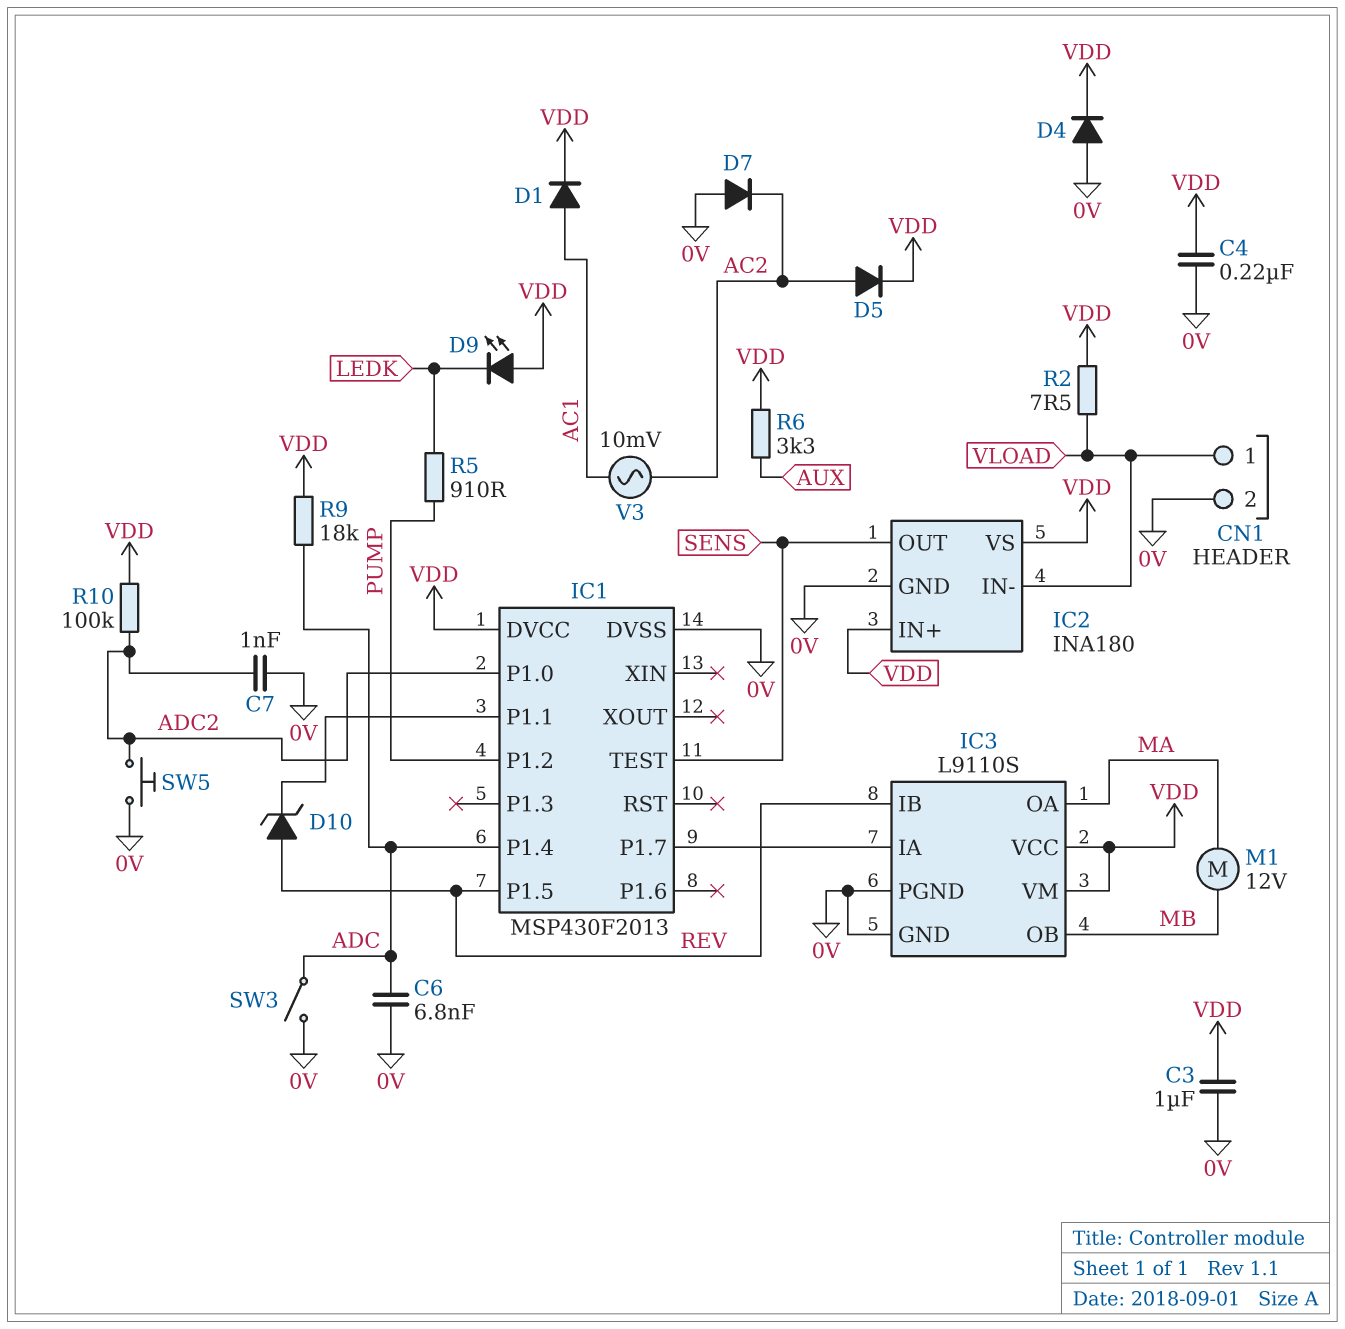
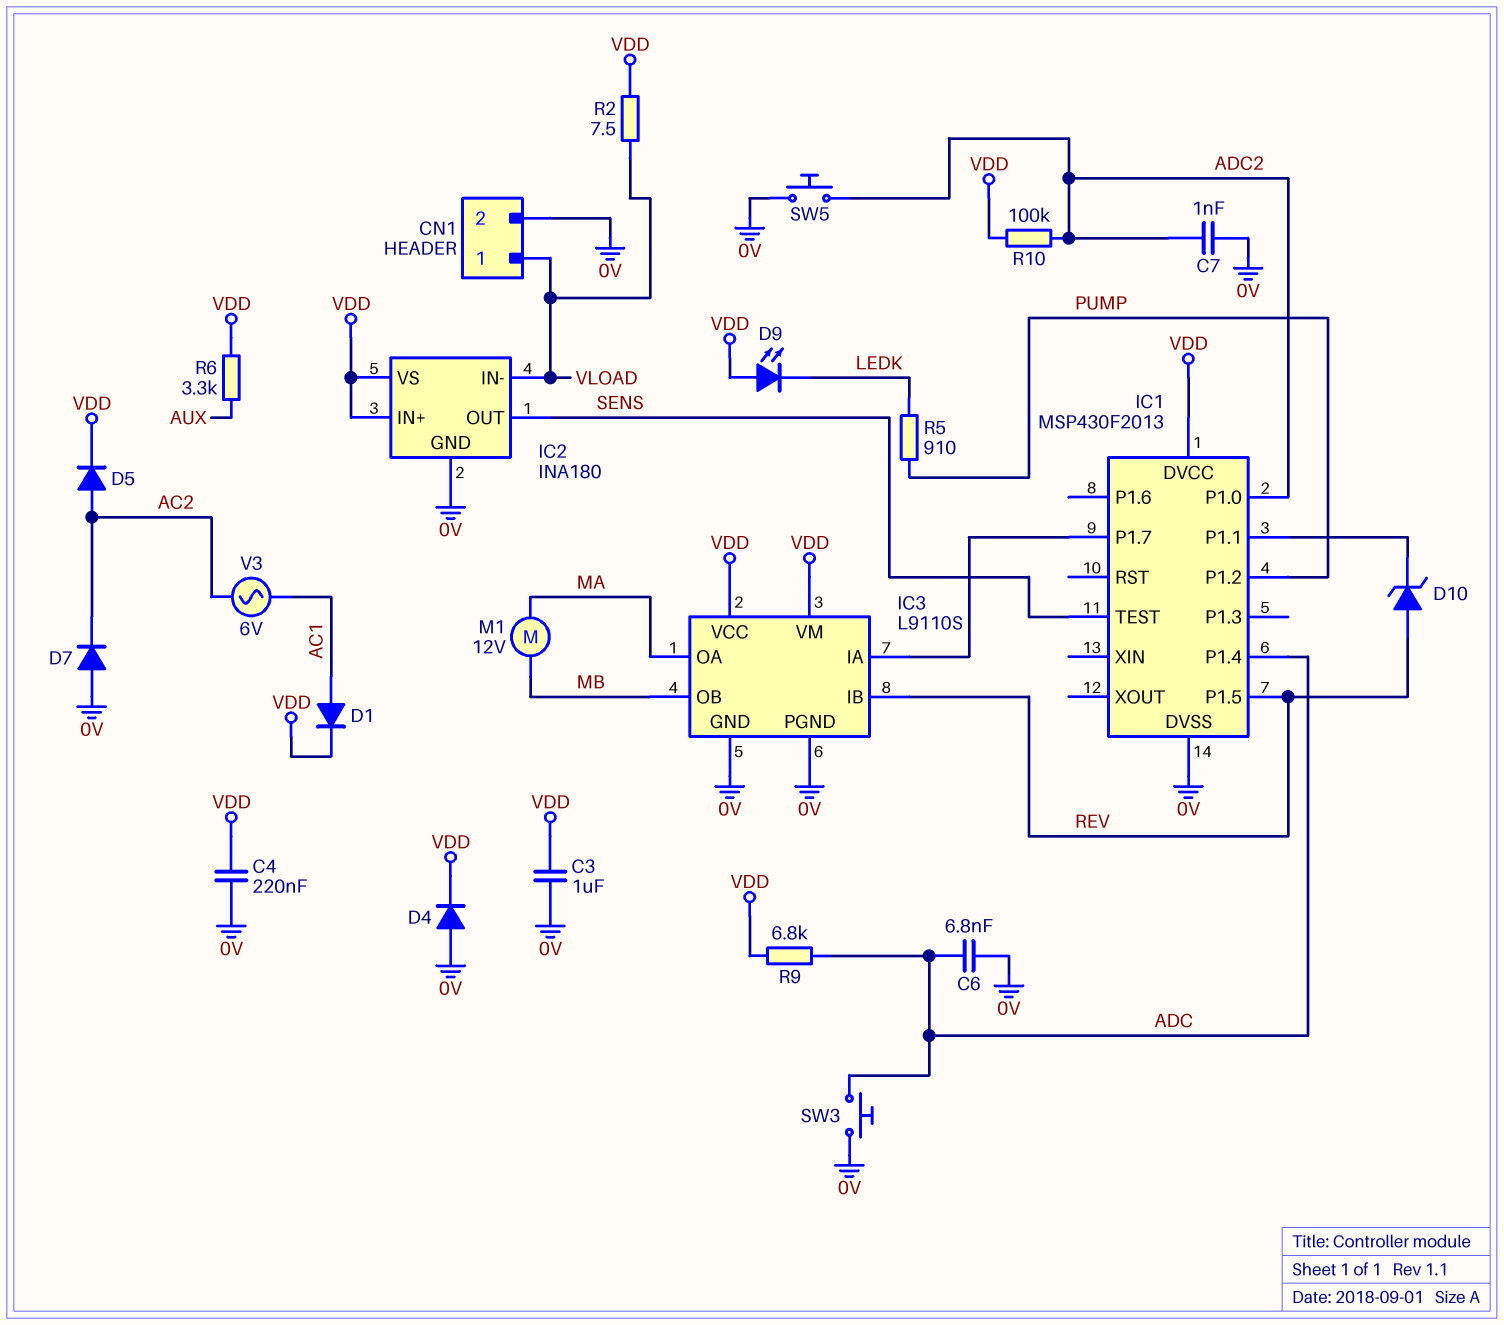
R9: 18k (ADC, VDD) -> 6.8k (ADC, VDD)
SW3: switch (0V, ADC) -> button (0V, ADC)
V3: AC 10mV (AC1, AC2) -> AC 6V (AC1, AC2)

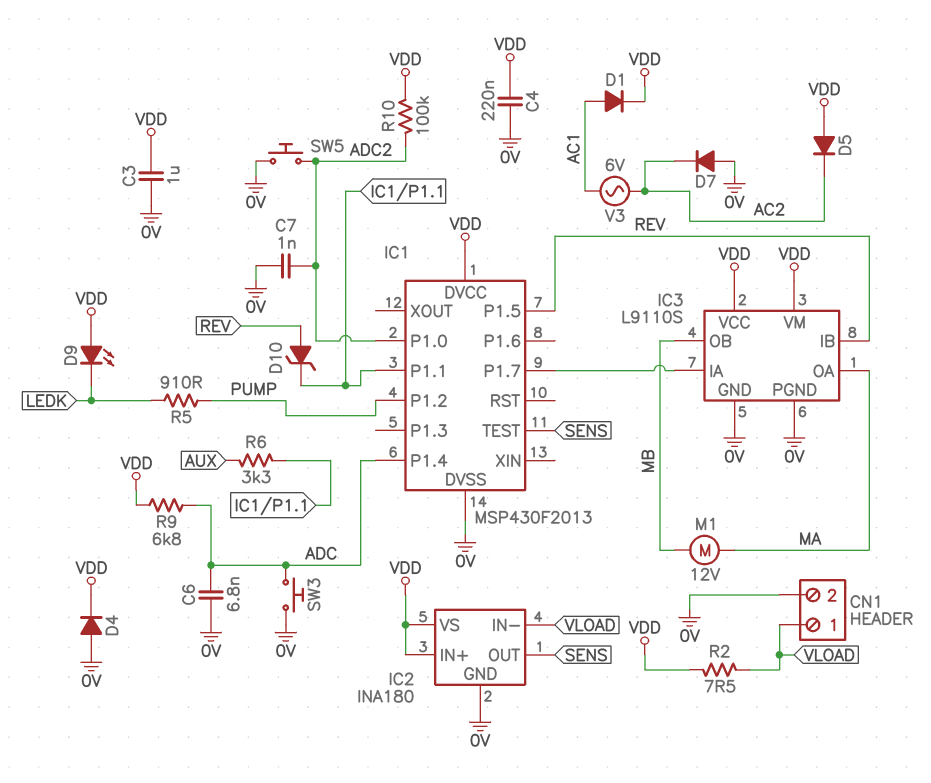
D5: diode (A AC2, K VDD) -> diode (A VDD, K AC2)
R6: 3.3k (AUX, VDD) -> 3.3k (AUX, IC1/P1.1)

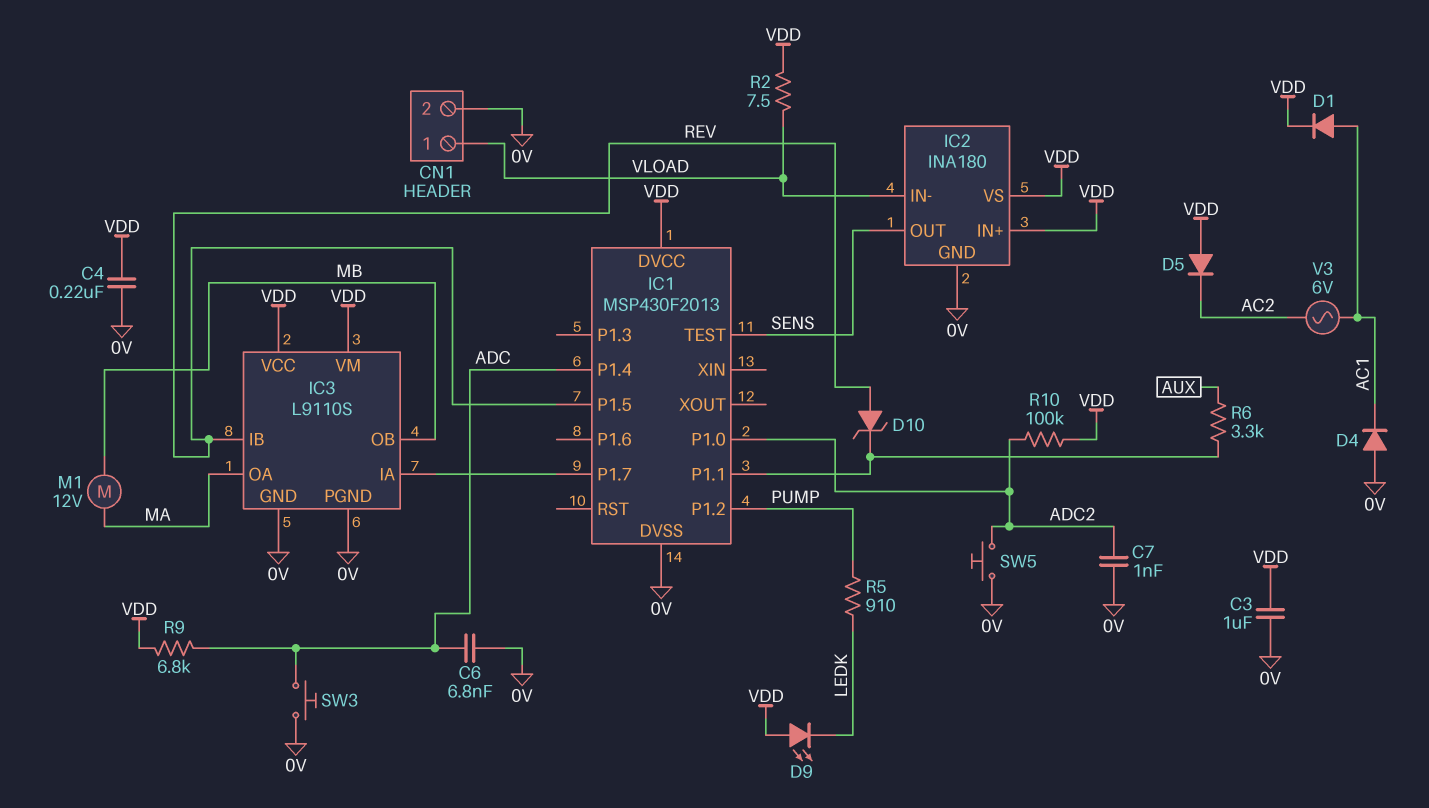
D4: diode (A 0V, K VDD) -> diode (A 0V, K AC1)
D7: diode (A 0V, K AC2) -> none

